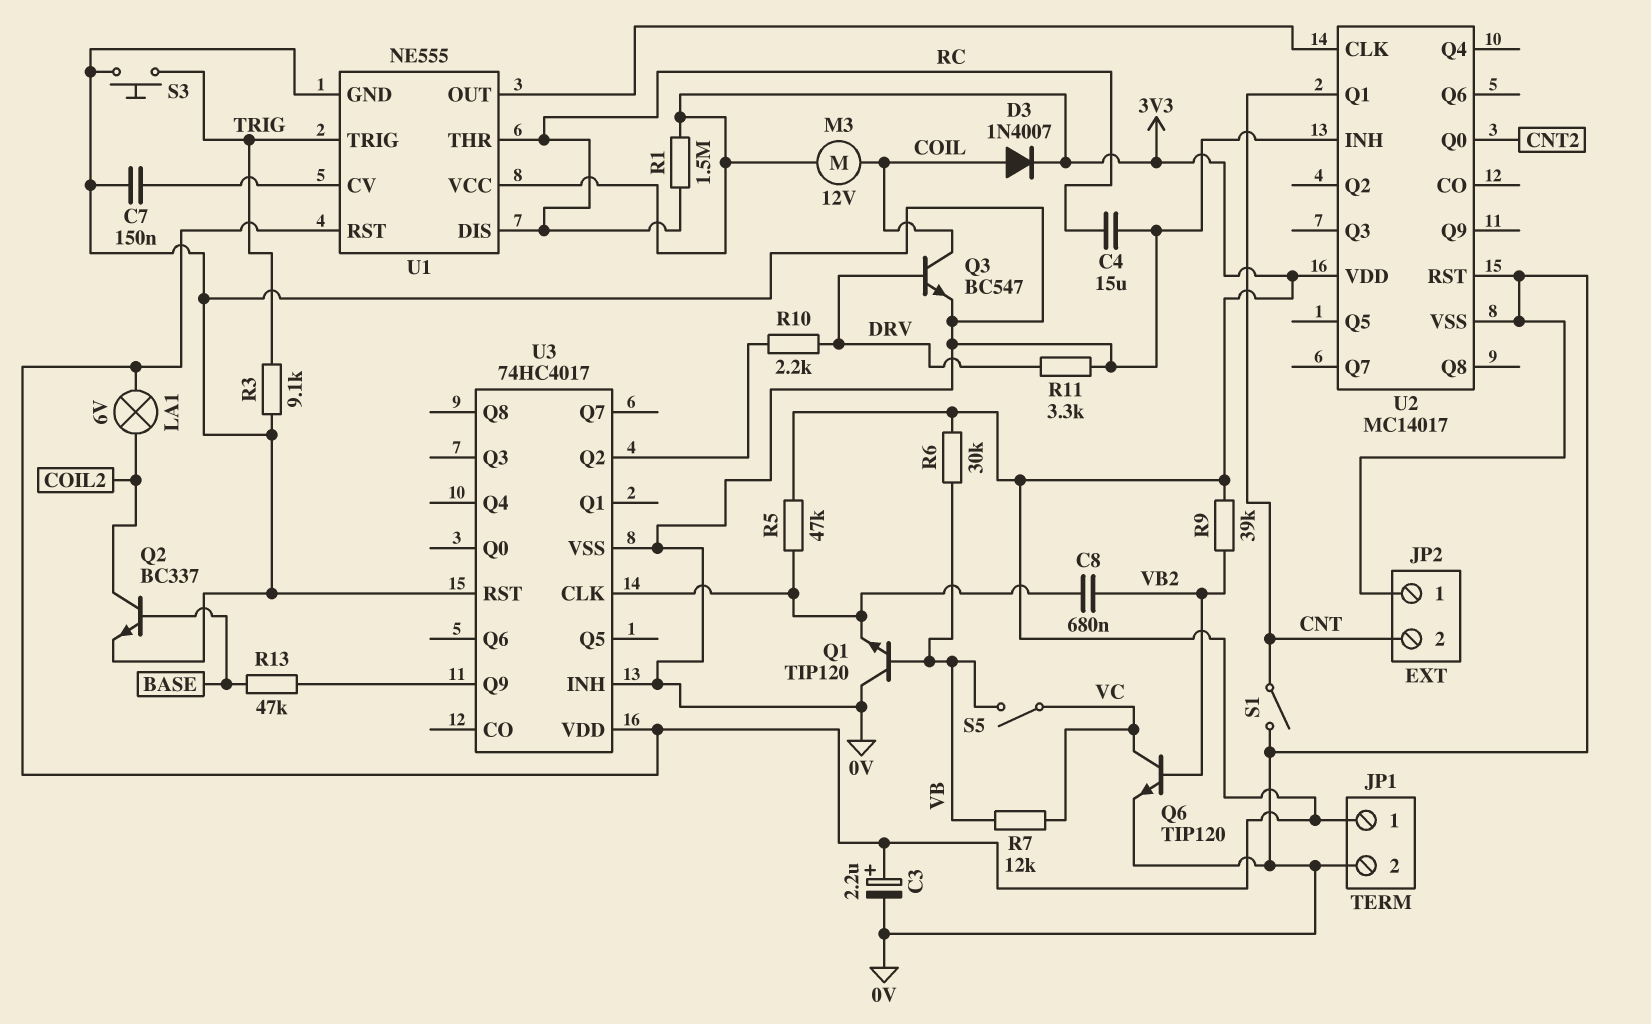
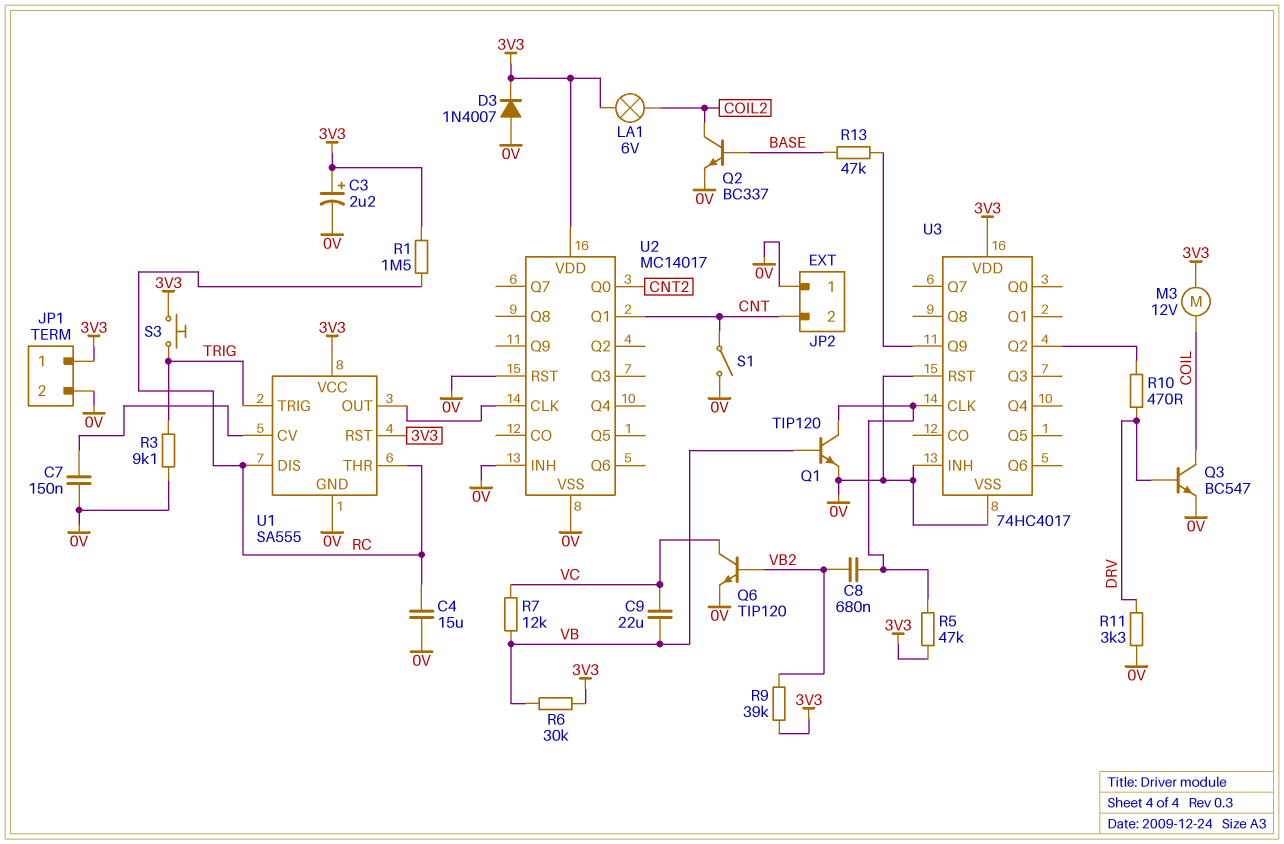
C9: none -> 22uF (VB, VC)
D3: diode 1N4007 (A COIL, K 3V3) -> diode 1N4007 (A 0V, K 3V3)
Q1: NPN TIP120 (B VB, C 0V, E U3/CLK) -> NPN TIP120 (B VB, C U3/CLK, E 0V)
R10: 2.2k (DRV, U3/Q2) -> 470 (DRV, U3/Q2)
S3: button (0V, TRIG) -> button (3V3, TRIG)
S5: switch (VB, VC) -> none
U1: NE555 -> SA555

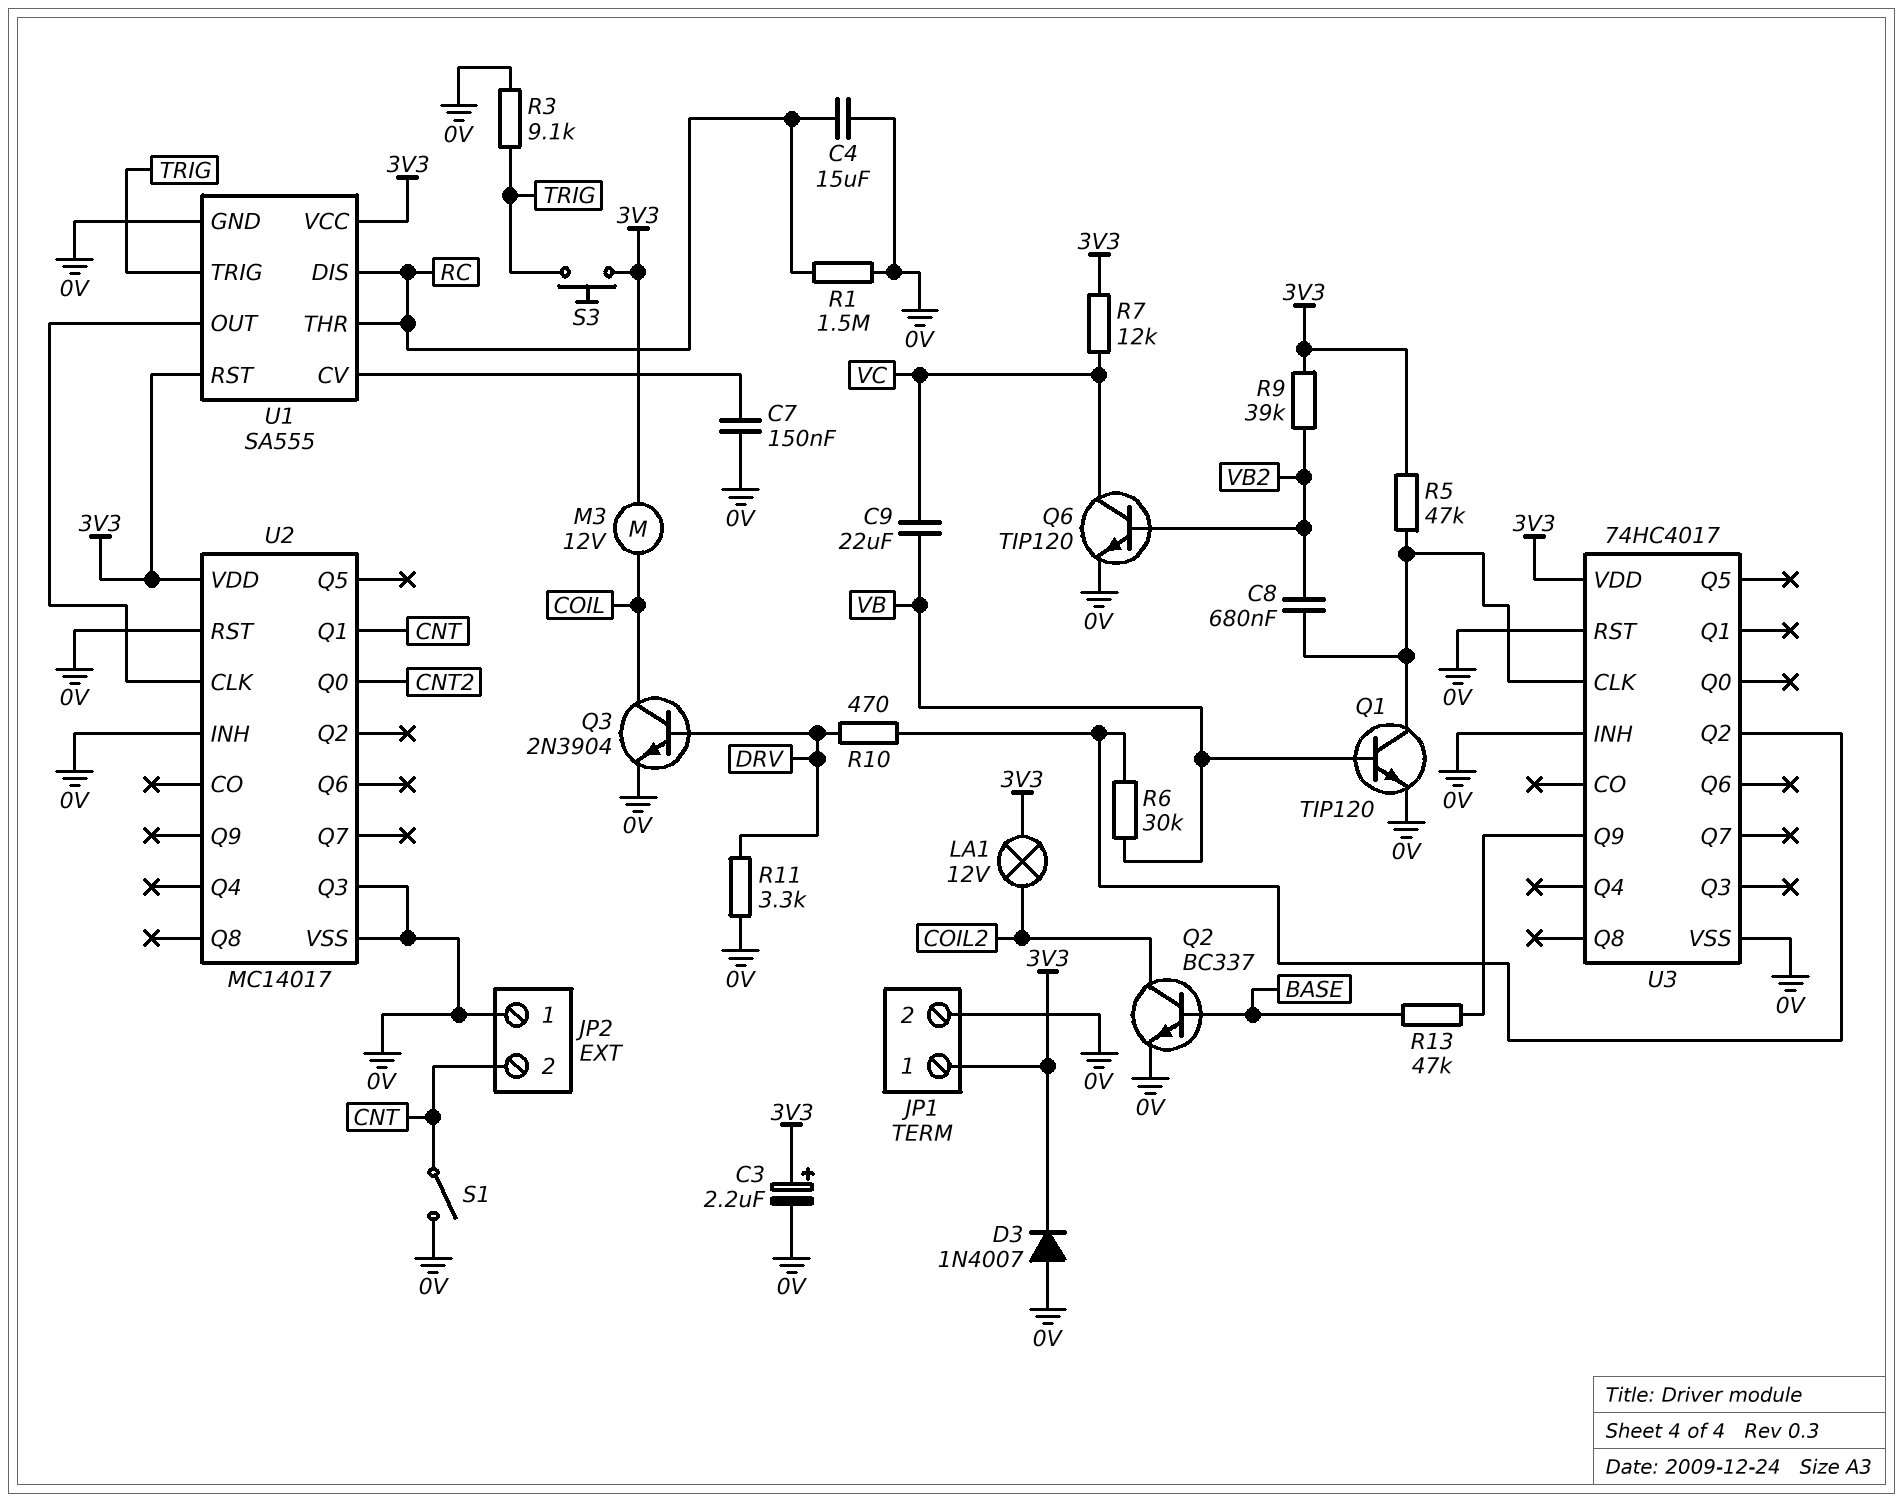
LA1: lamp 6V (3V3, COIL2) -> lamp 12V (3V3, COIL2)
Q3: NPN BC547 (B DRV, C COIL, E 0V) -> NPN 2N3904 (B DRV, C COIL, E 0V)
R1: 1.5M (3V3, RC) -> 1.5M (0V, RC)
R6: 30k (3V3, VB) -> 30k (U3/Q2, VB)
R7: 12k (VB, VC) -> 12k (3V3, VC)
U2 pin Q3: none -> 0V

